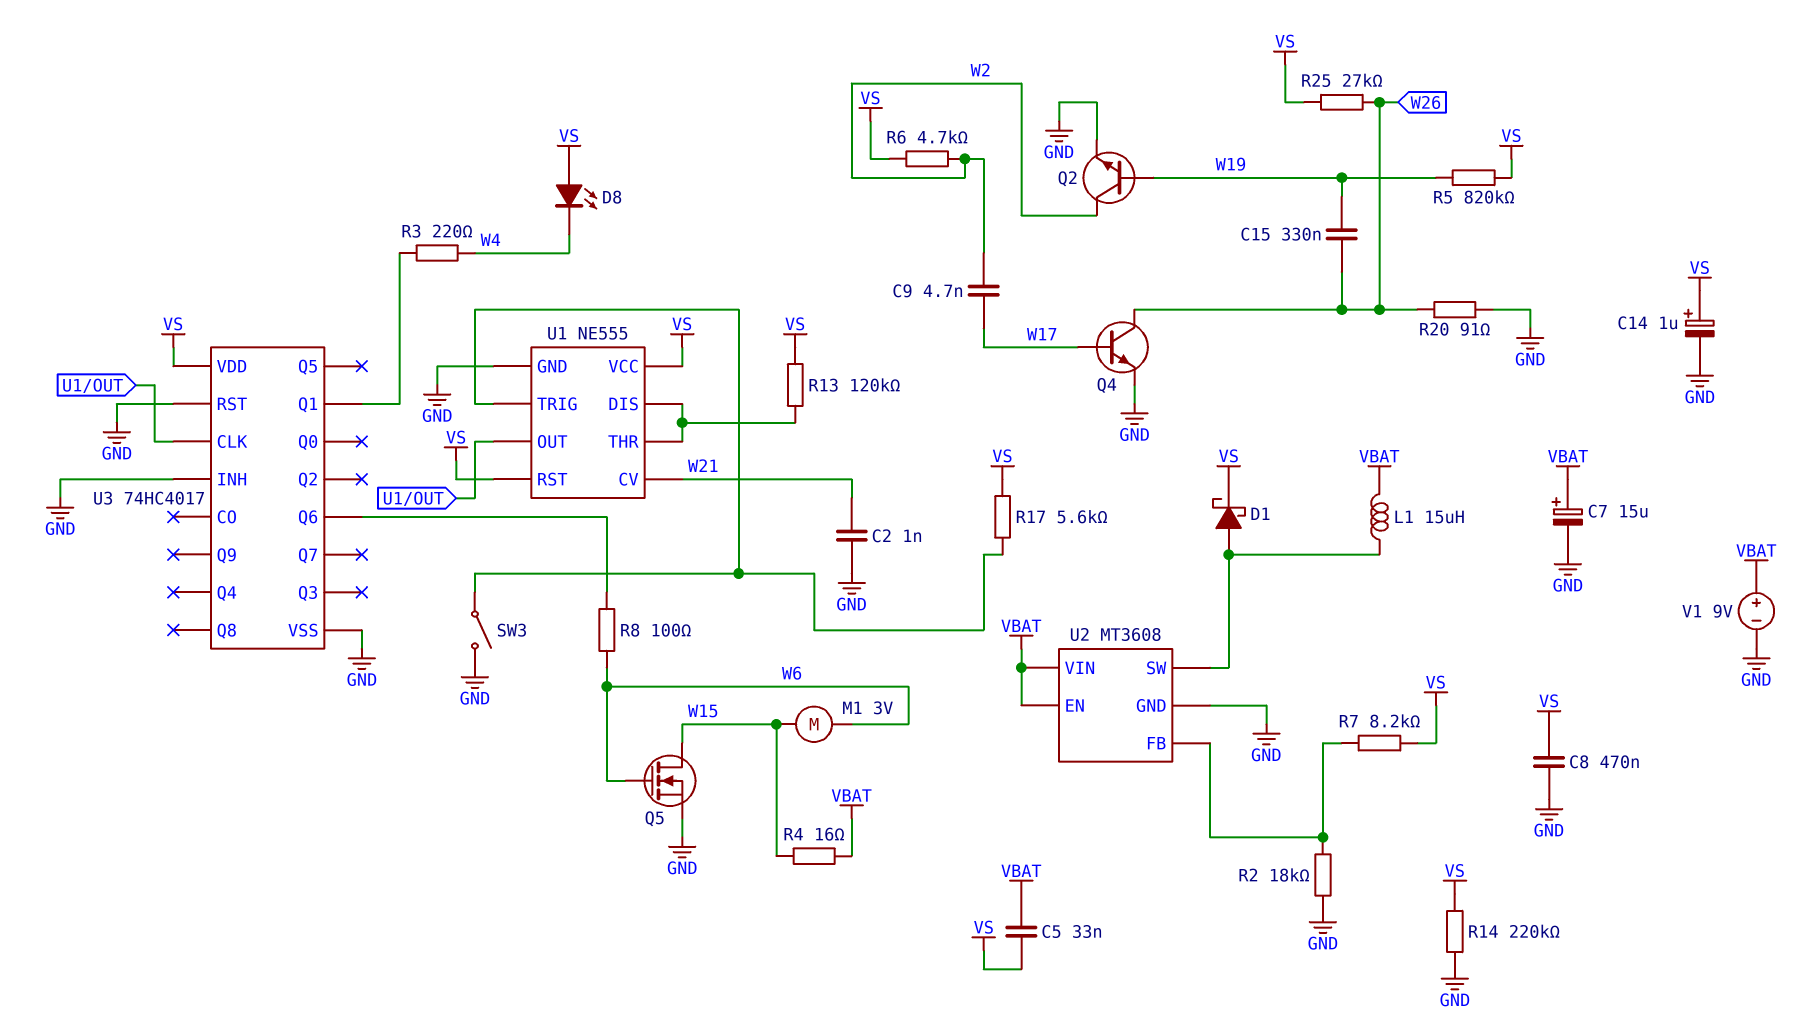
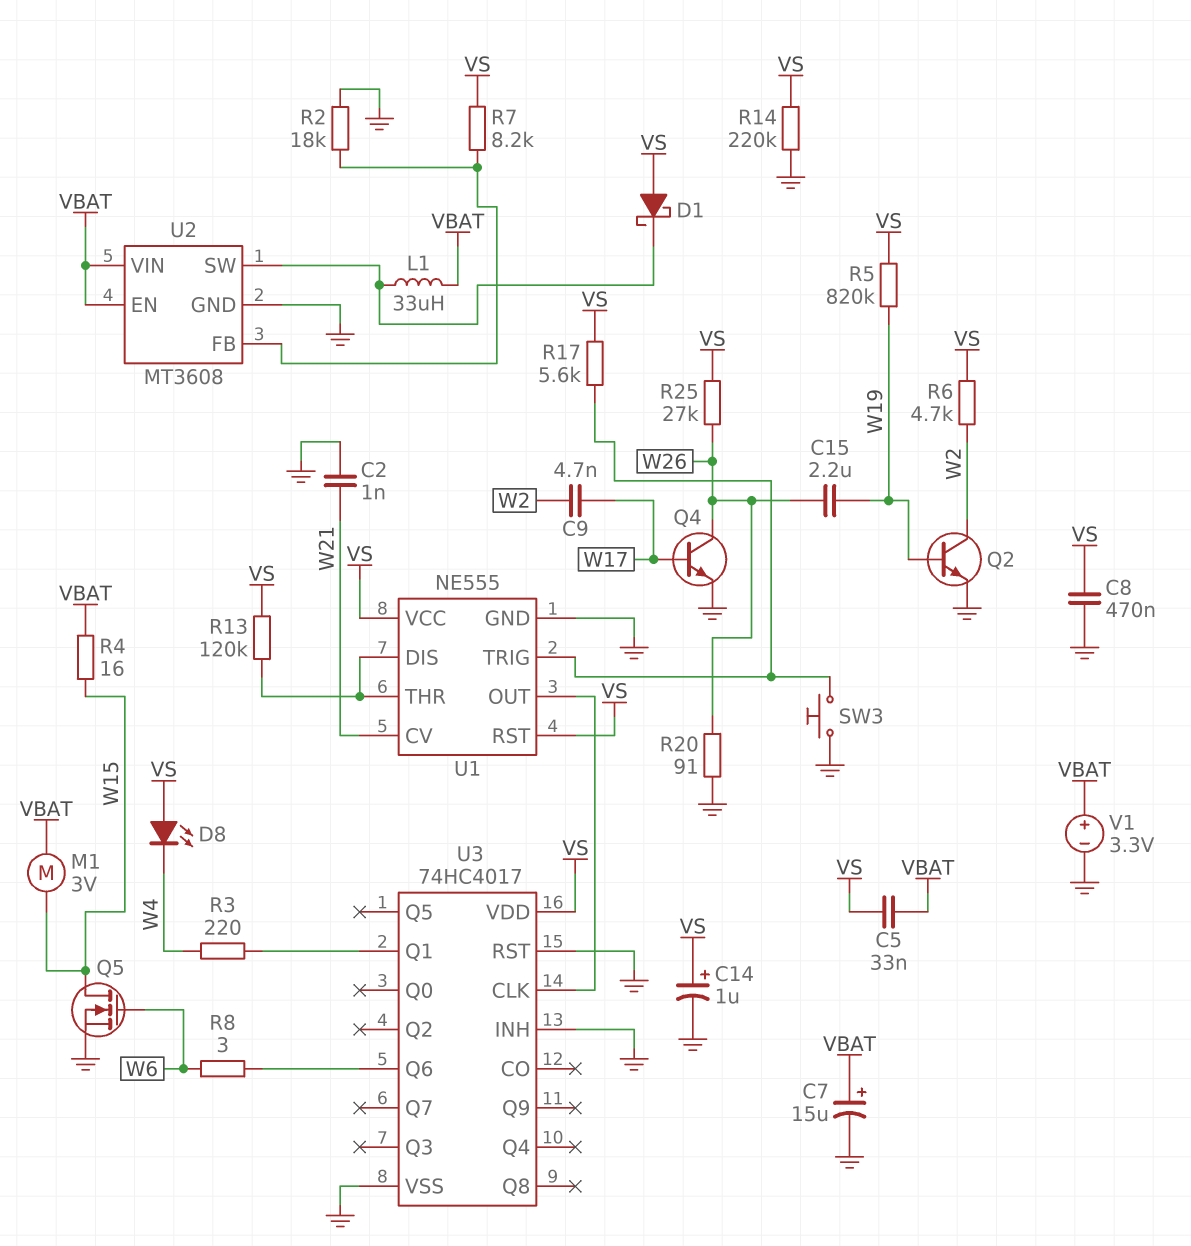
C15: 330nF (W19, W26) -> 2.2uF (W19, W26)
D1: schottky (A U2/SW, K VS) -> schottky (A VS, K U2/SW)
L1: 15uH (U2/SW, VBAT) -> 33uH (U2/SW, VBAT)
M1: motor 3V (W6, W15) -> motor 3V (VBAT, W15)
R8: 100 (U3/Q6, W6) -> 3 (U3/Q6, W6)
SW3: switch (GND, U1/TRIG) -> button (GND, U1/TRIG)
V1: 9V (plus VBAT, minus GND) -> 3.3V (plus VBAT, minus GND)

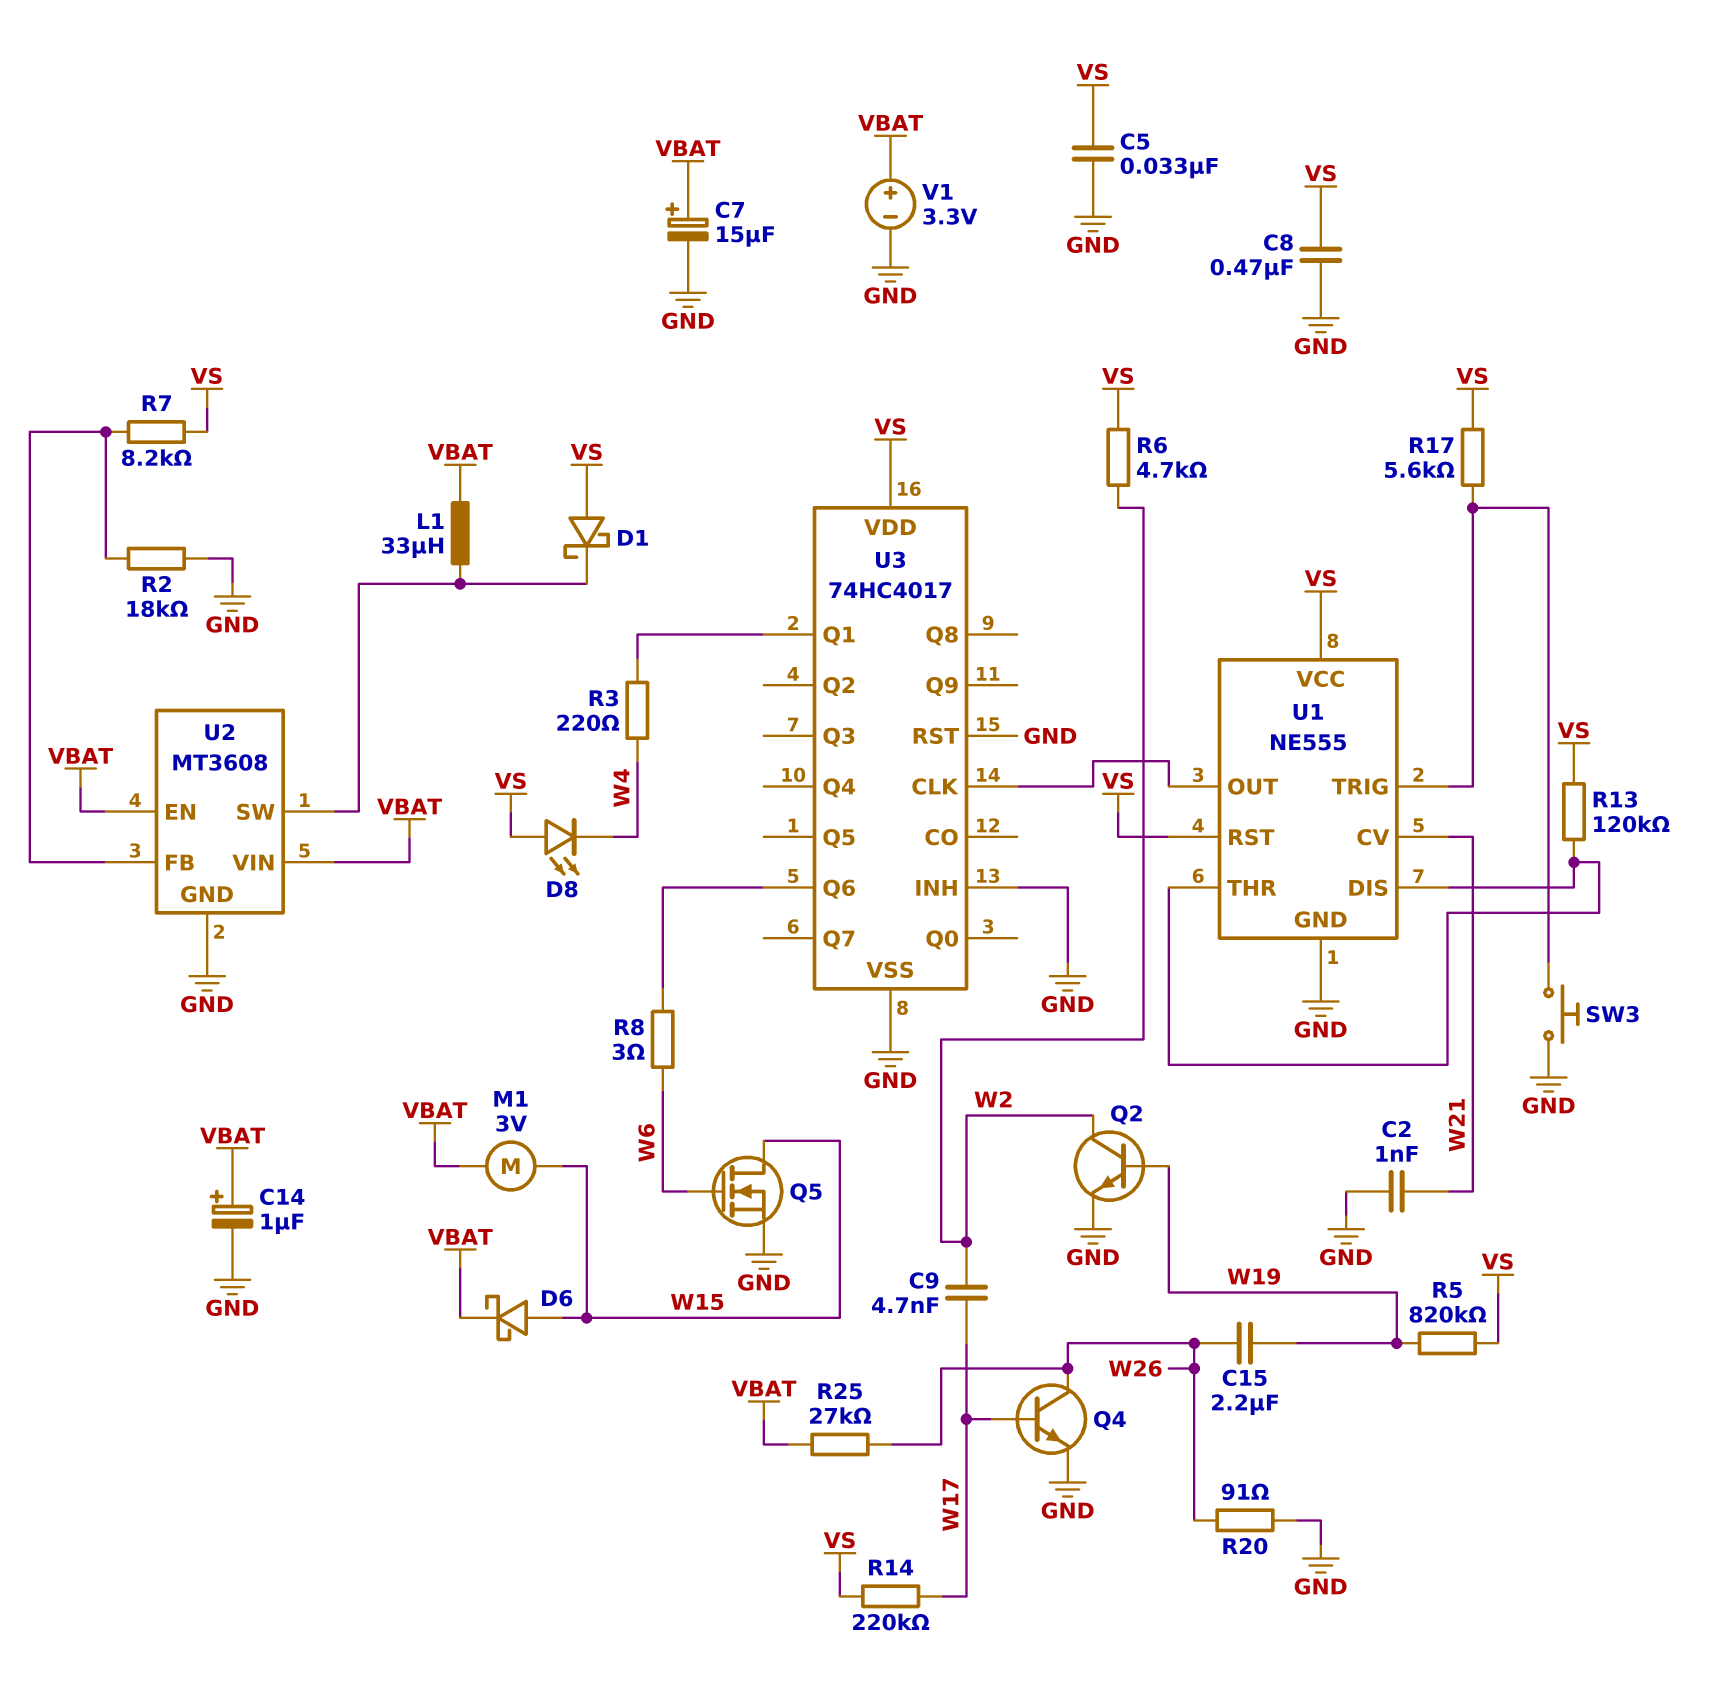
C5: 33nF (VBAT, VS) -> 33nF (GND, VS)
C14: 1uF (plus VS, minus GND) -> 1uF (plus VBAT, minus GND)
D6: none -> schottky (A W15, K VBAT)
R4: 16 (VBAT, W15) -> none
R14: 220k (GND, VS) -> 220k (VS, W17)
R25: 27k (VS, W26) -> 27k (VBAT, W26)

